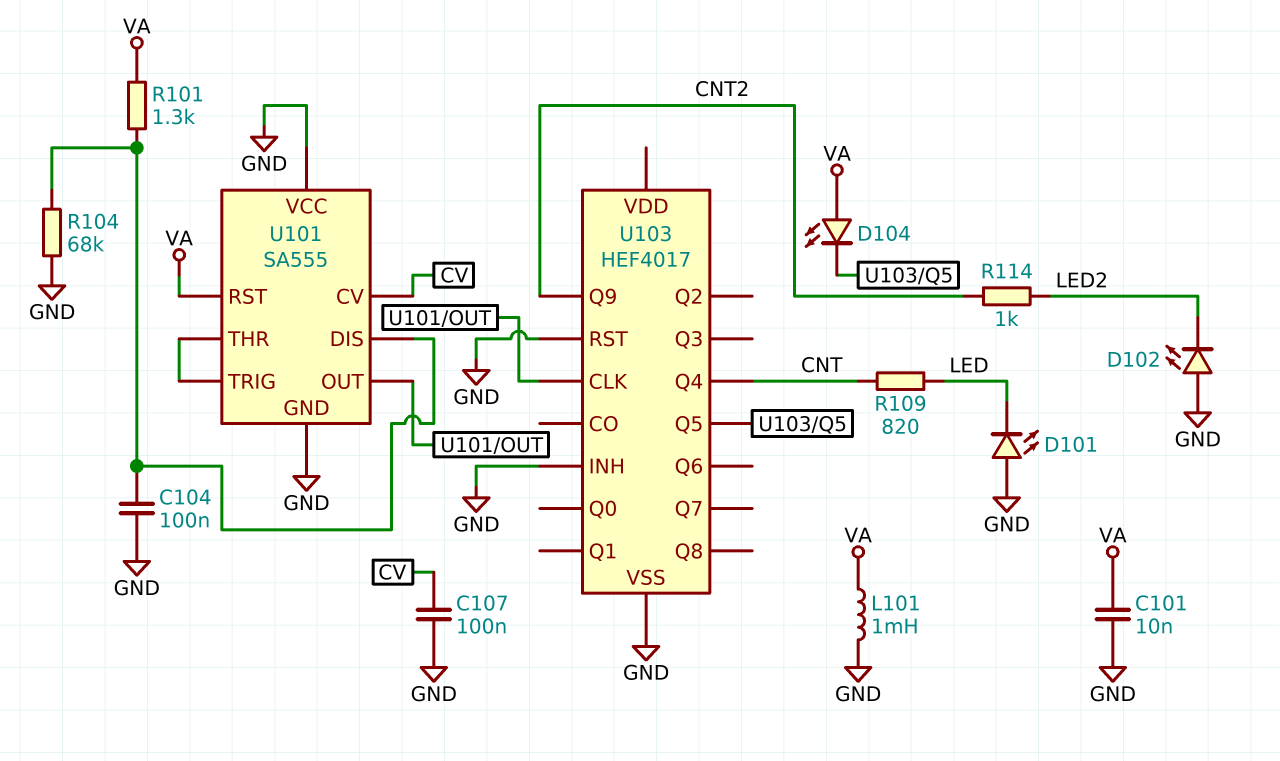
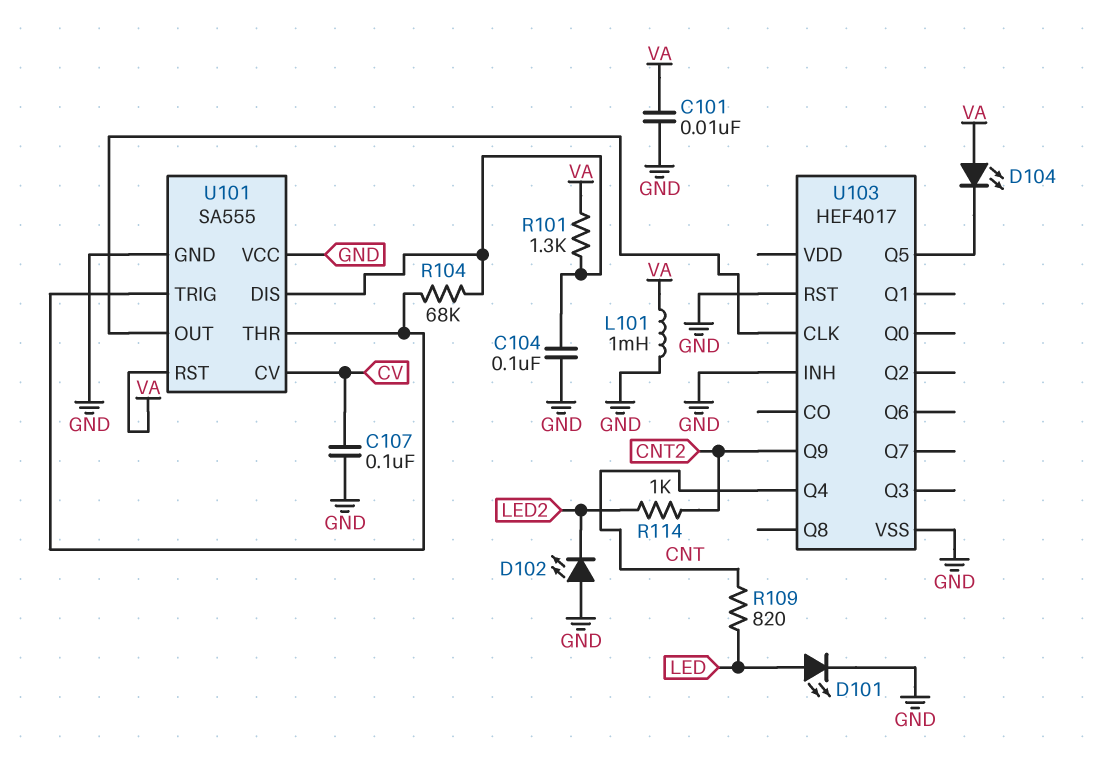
D101: LED (A GND, K LED) -> LED (A LED, K GND)
R104: 68k (GND, U101/DIS) -> 68k (U101/DIS, U101/THR)

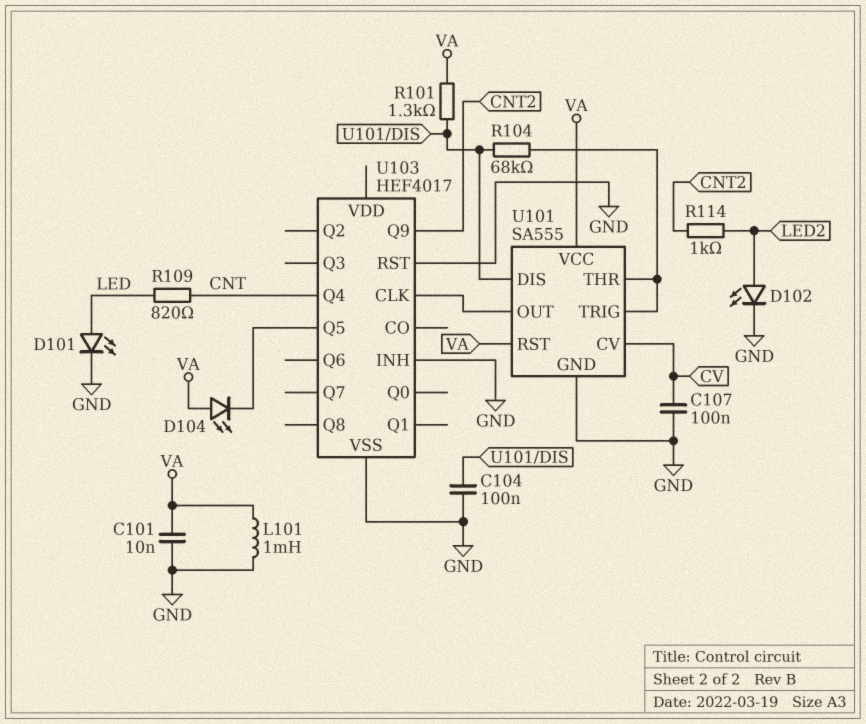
D102: LED (A GND, K LED2) -> LED (A LED2, K GND)
U101 pin VCC: GND -> VA

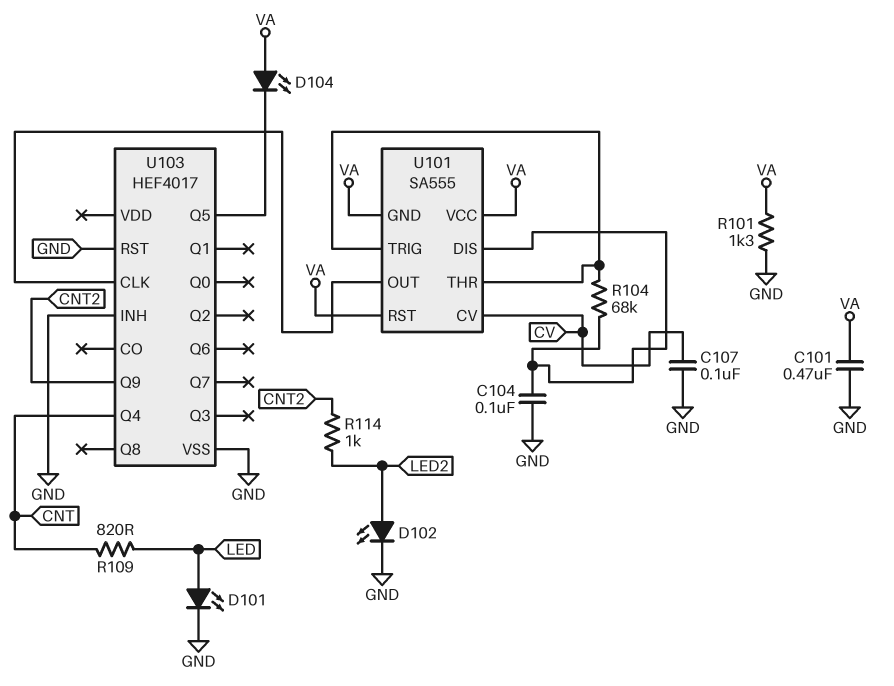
C101: 10nF (GND, VA) -> 470nF (GND, VA)
L101: 1mH (GND, VA) -> none
R101: 1.3k (U101/DIS, VA) -> 1.3k (GND, VA)
U101 pin GND: GND -> VA

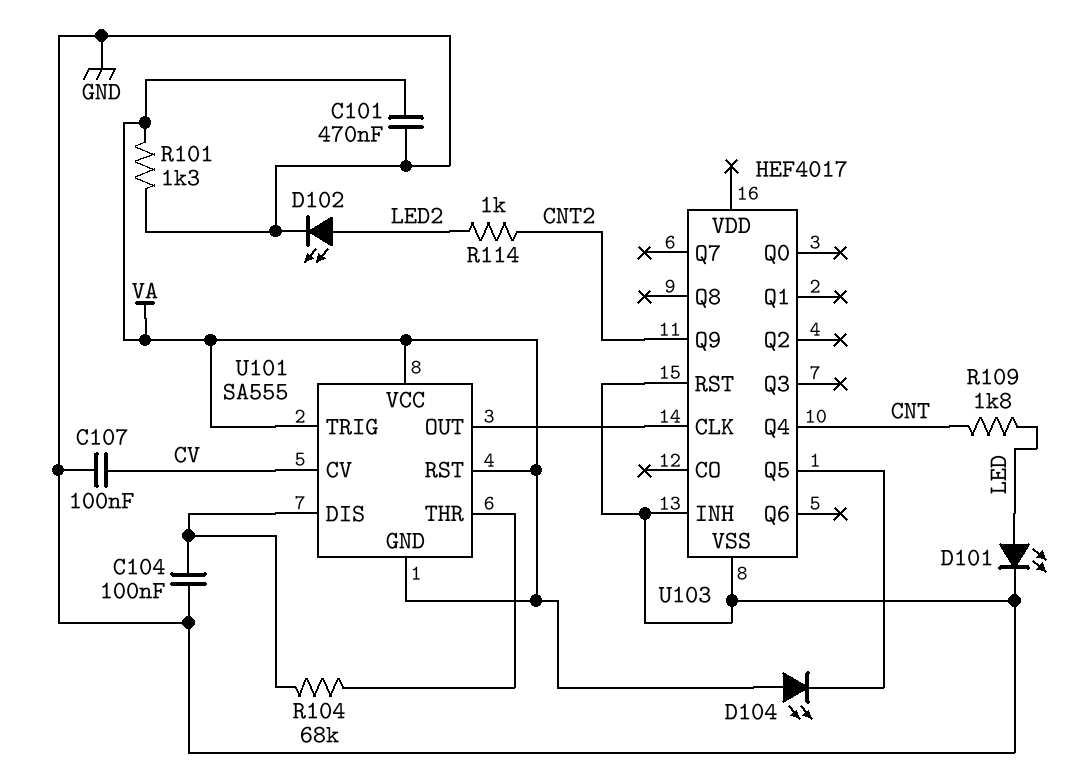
R109: 820 (CNT, LED) -> 1.8k (CNT, LED)
U101 pin TRIG: U101/THR -> VA

